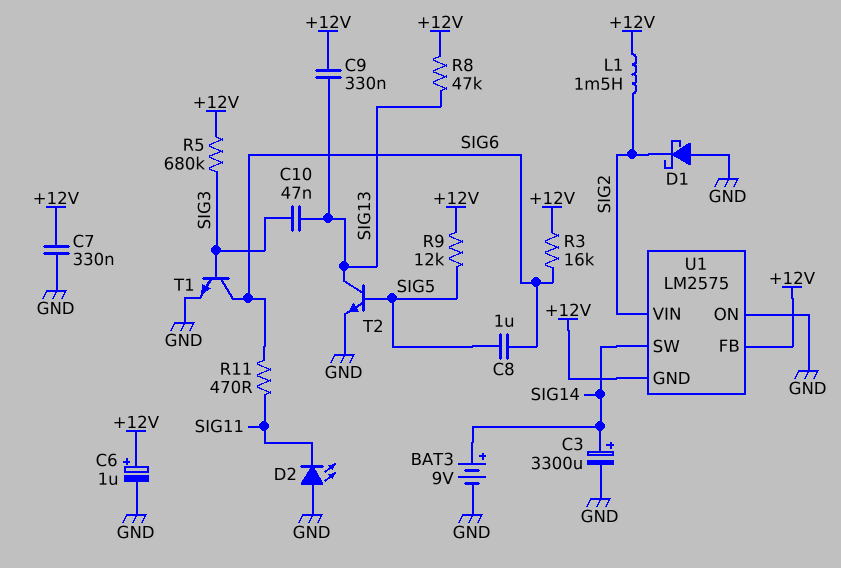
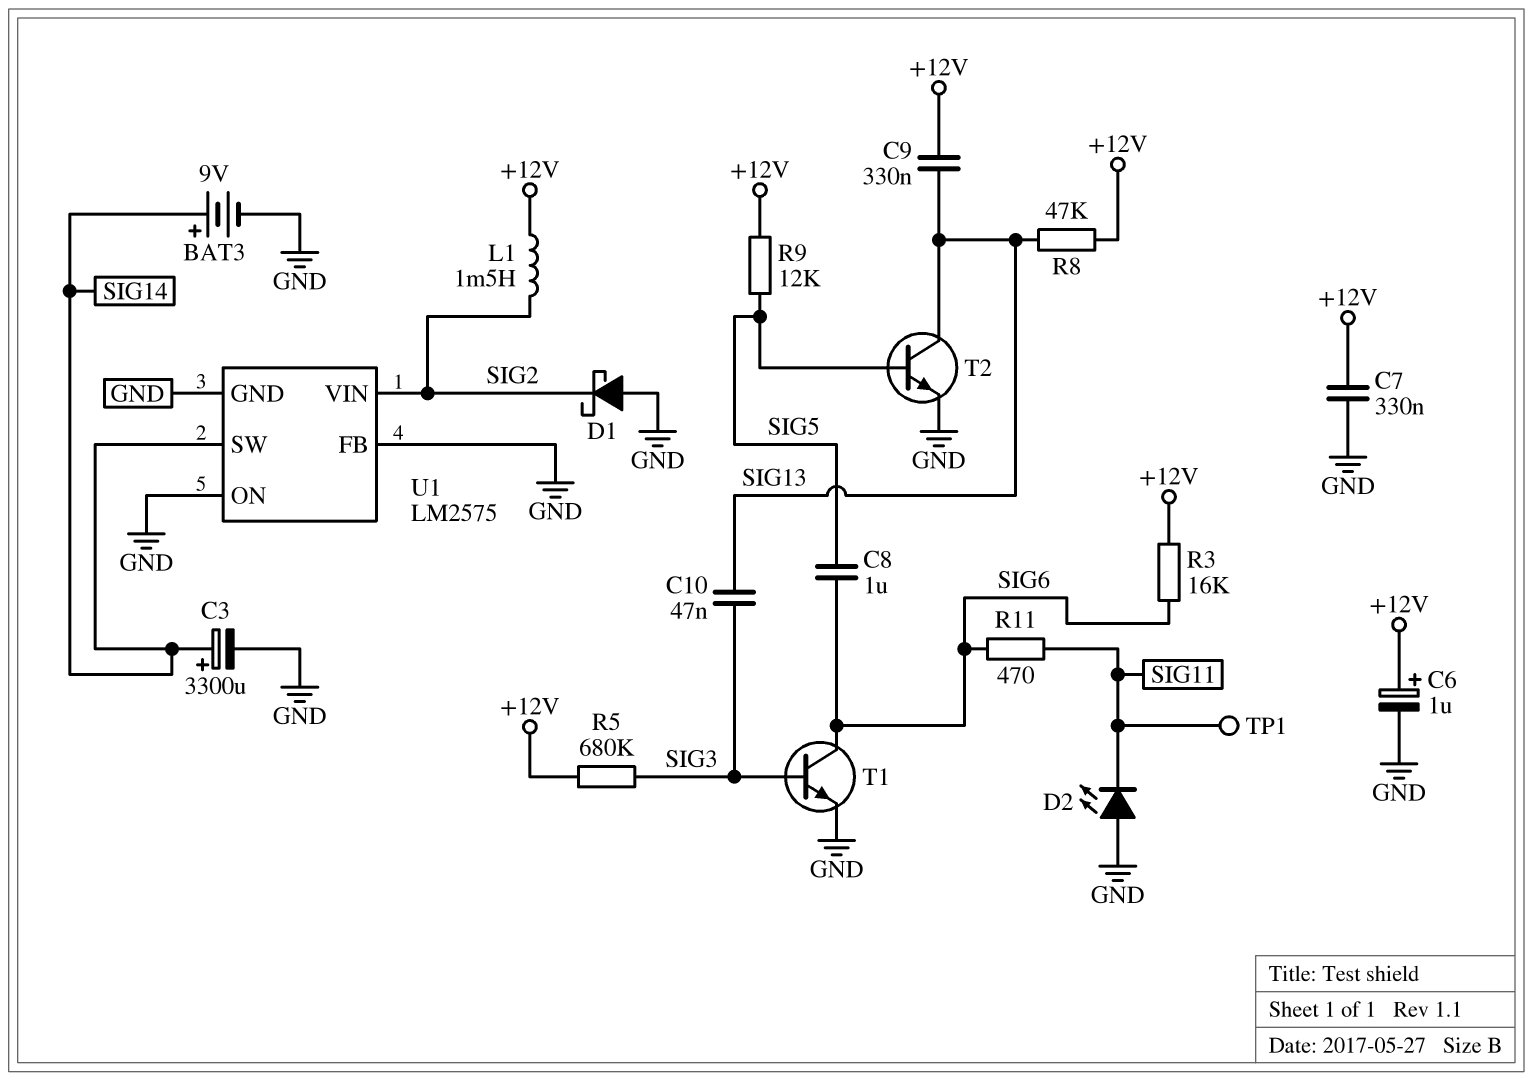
TP1: none -> test point (SIG11)
U1 pin FB: +12V -> GND
U1 pin GND: +12V -> GND

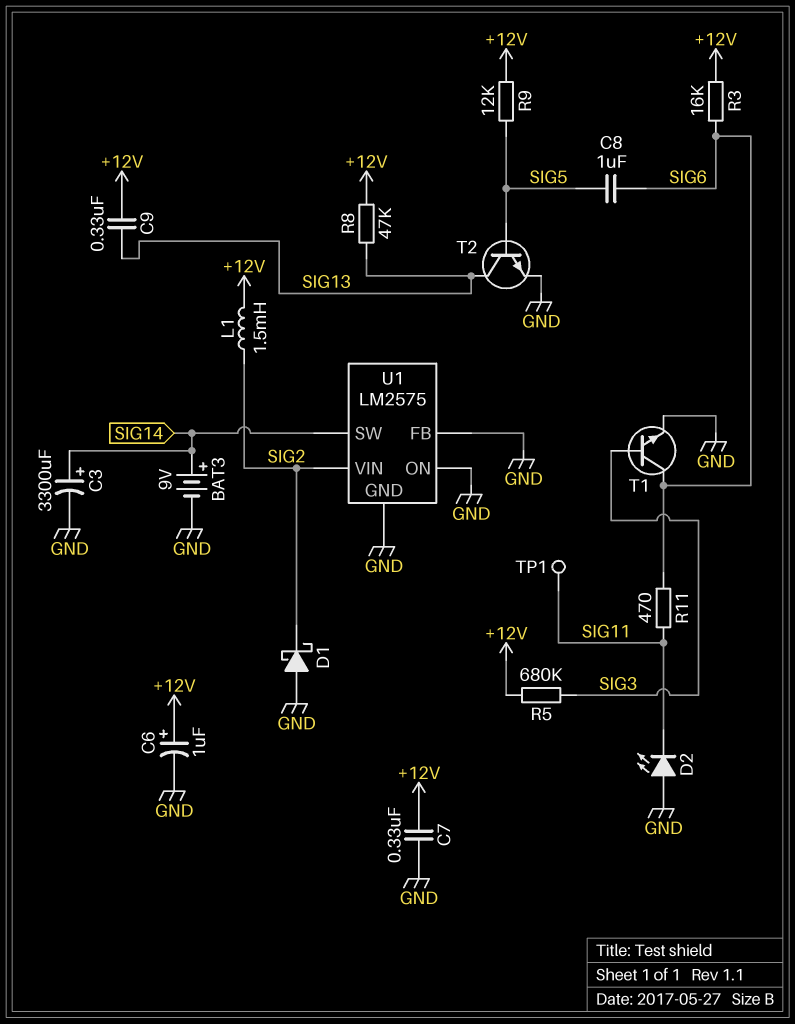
C10: 47nF (SIG3, SIG13) -> none

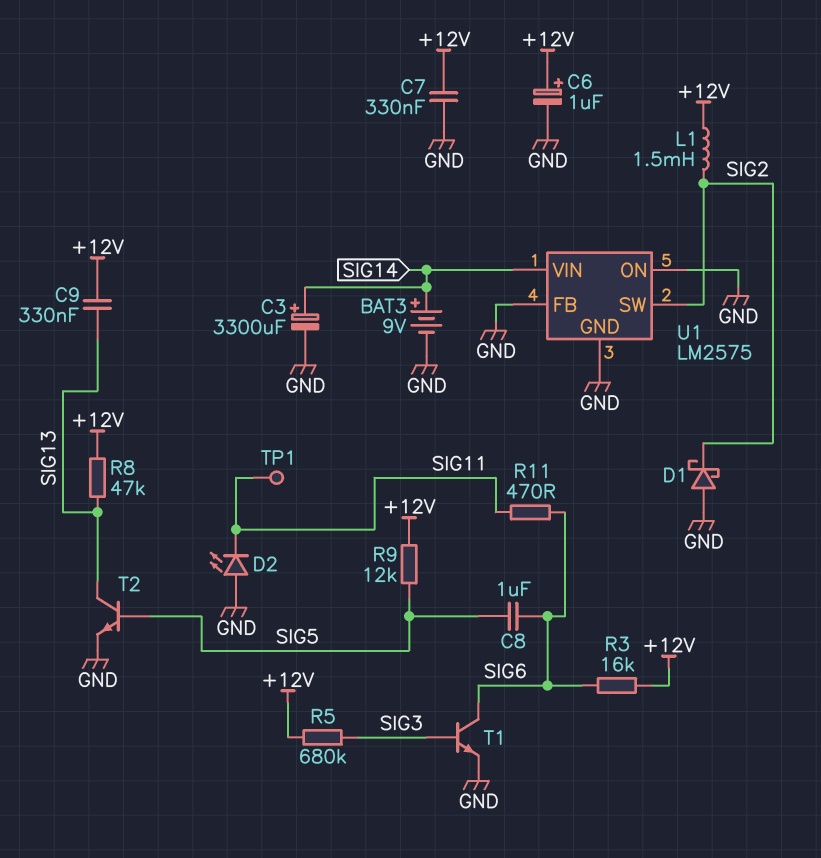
U1 pin SW: SIG14 -> SIG2
U1 pin VIN: SIG2 -> SIG14

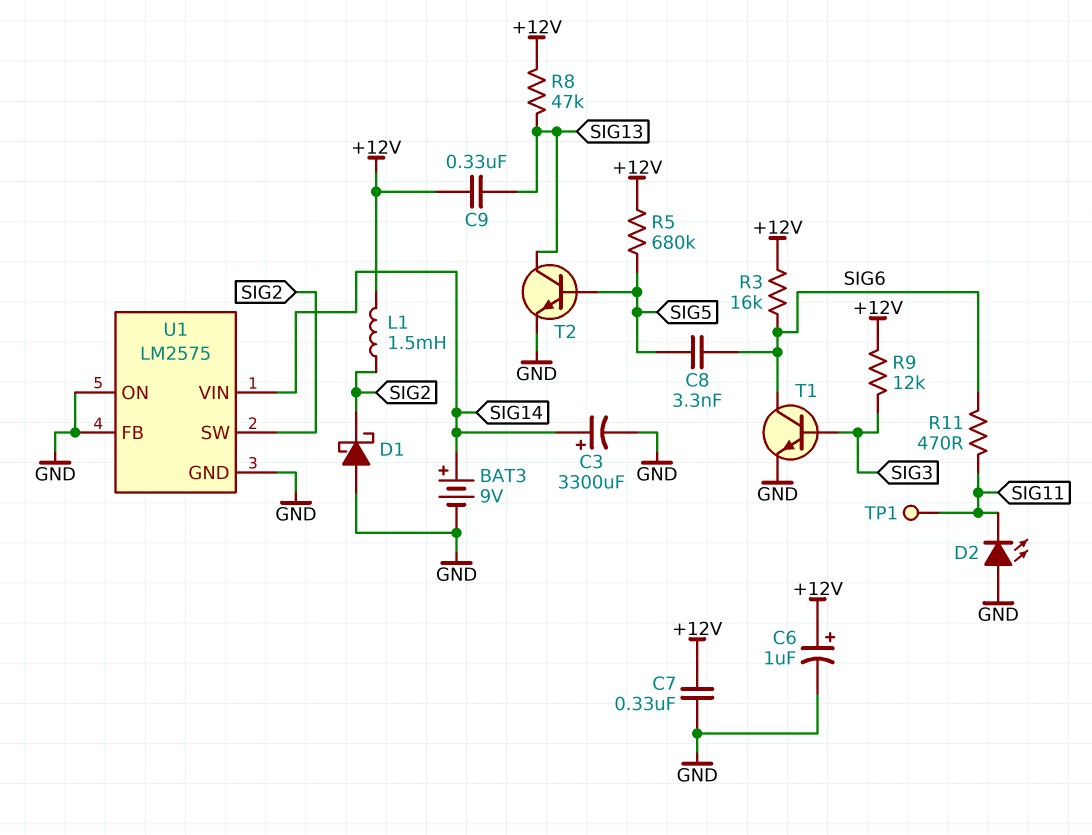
C8: 1uF (SIG5, SIG6) -> 3.3nF (SIG5, SIG6)
R5: 680k (+12V, SIG3) -> 680k (+12V, SIG5)
R9: 12k (+12V, SIG5) -> 12k (+12V, SIG3)

